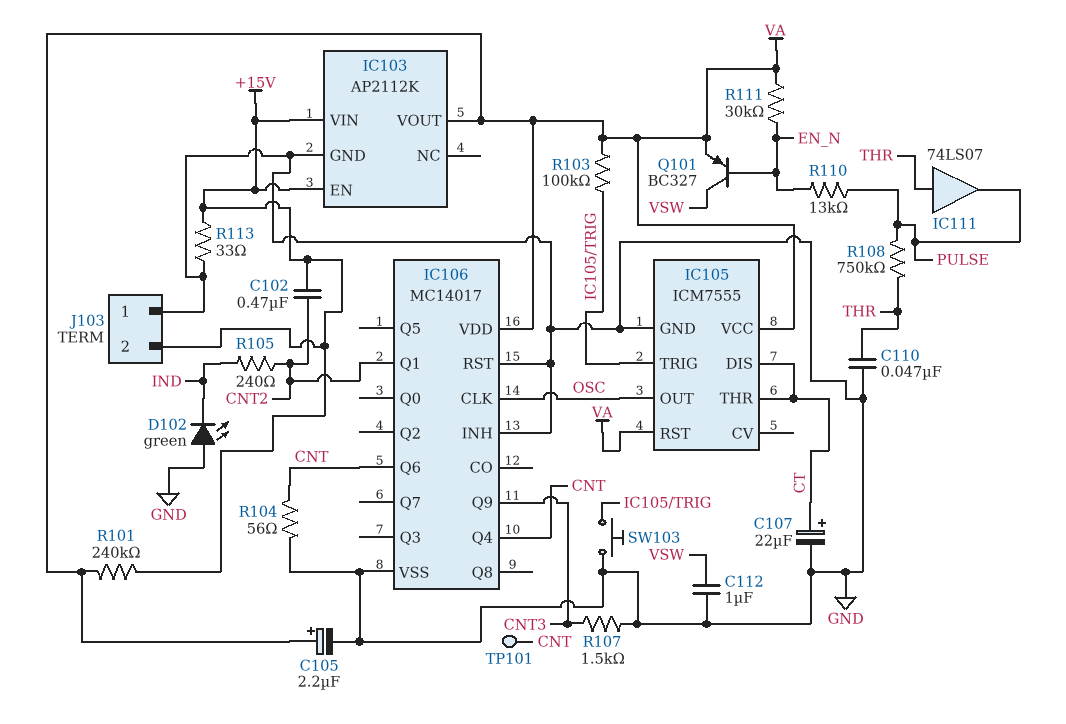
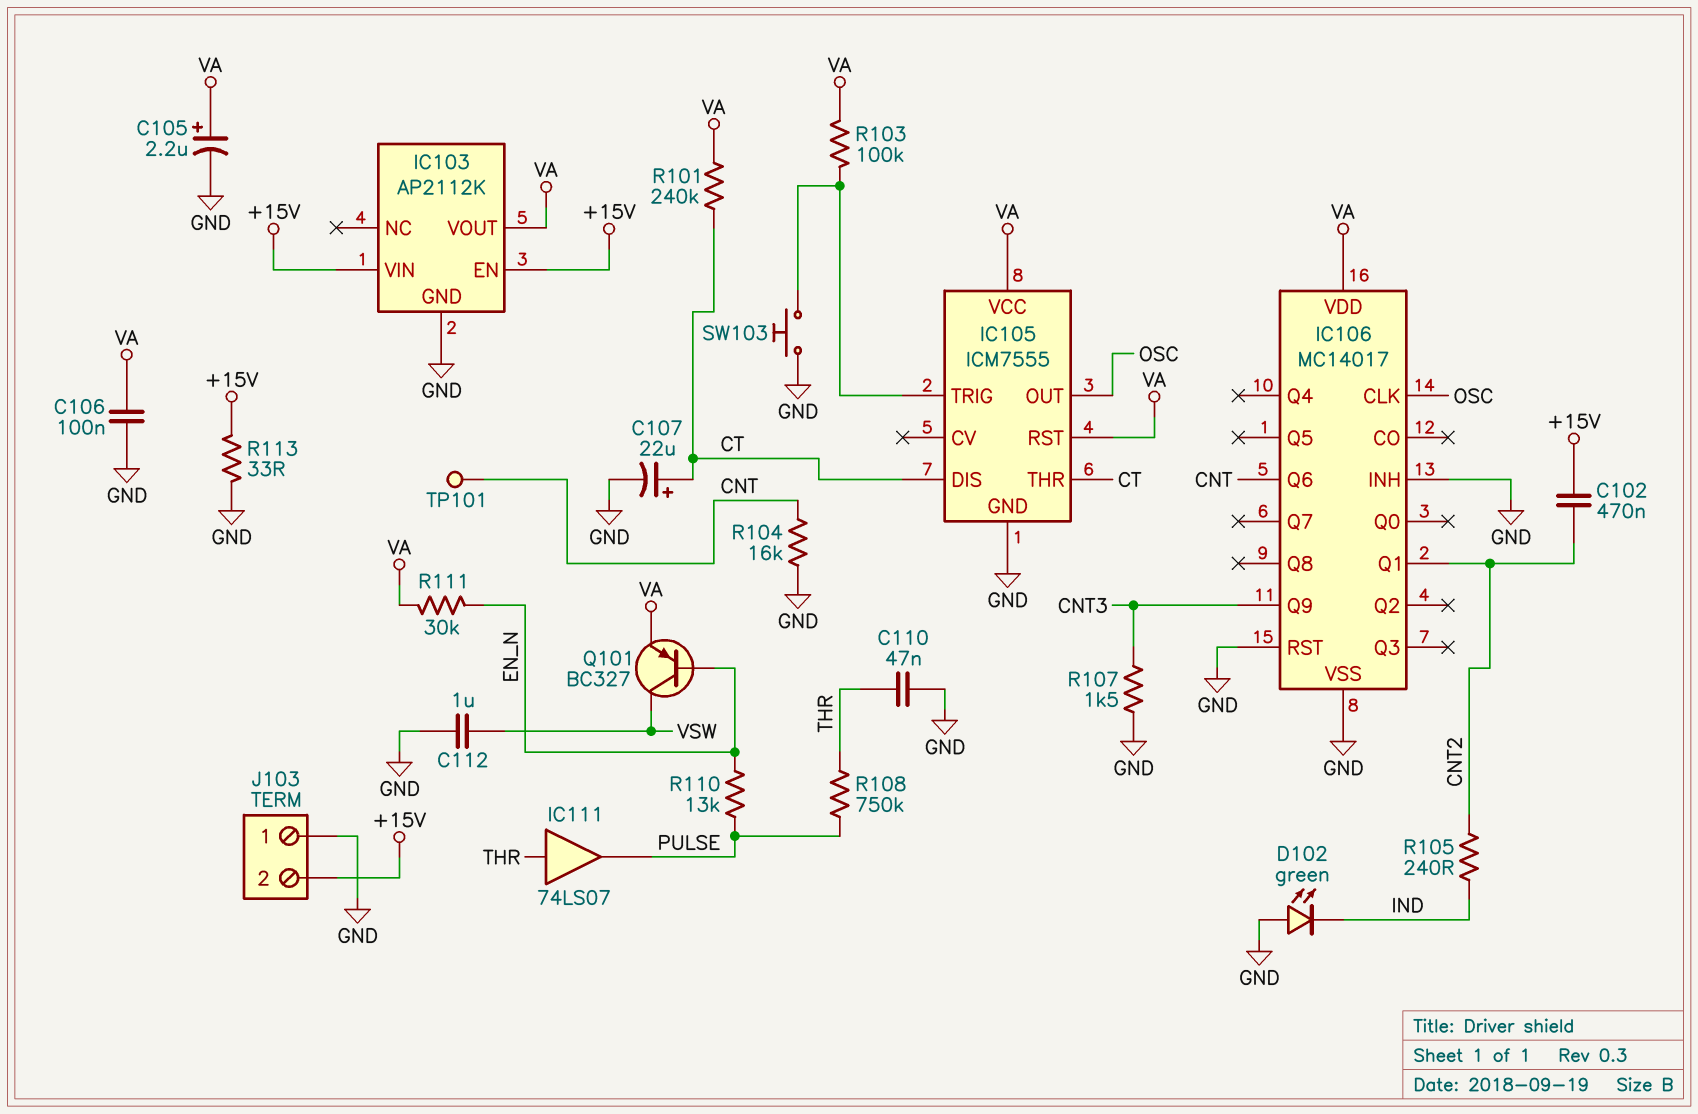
C106: none -> 100nF (GND, VA)
IC106 pin Q4: CNT -> none
R101: 240k (+15V, VA) -> 240k (CT, VA)
R104: 56 (CNT, GND) -> 16k (CNT, GND)

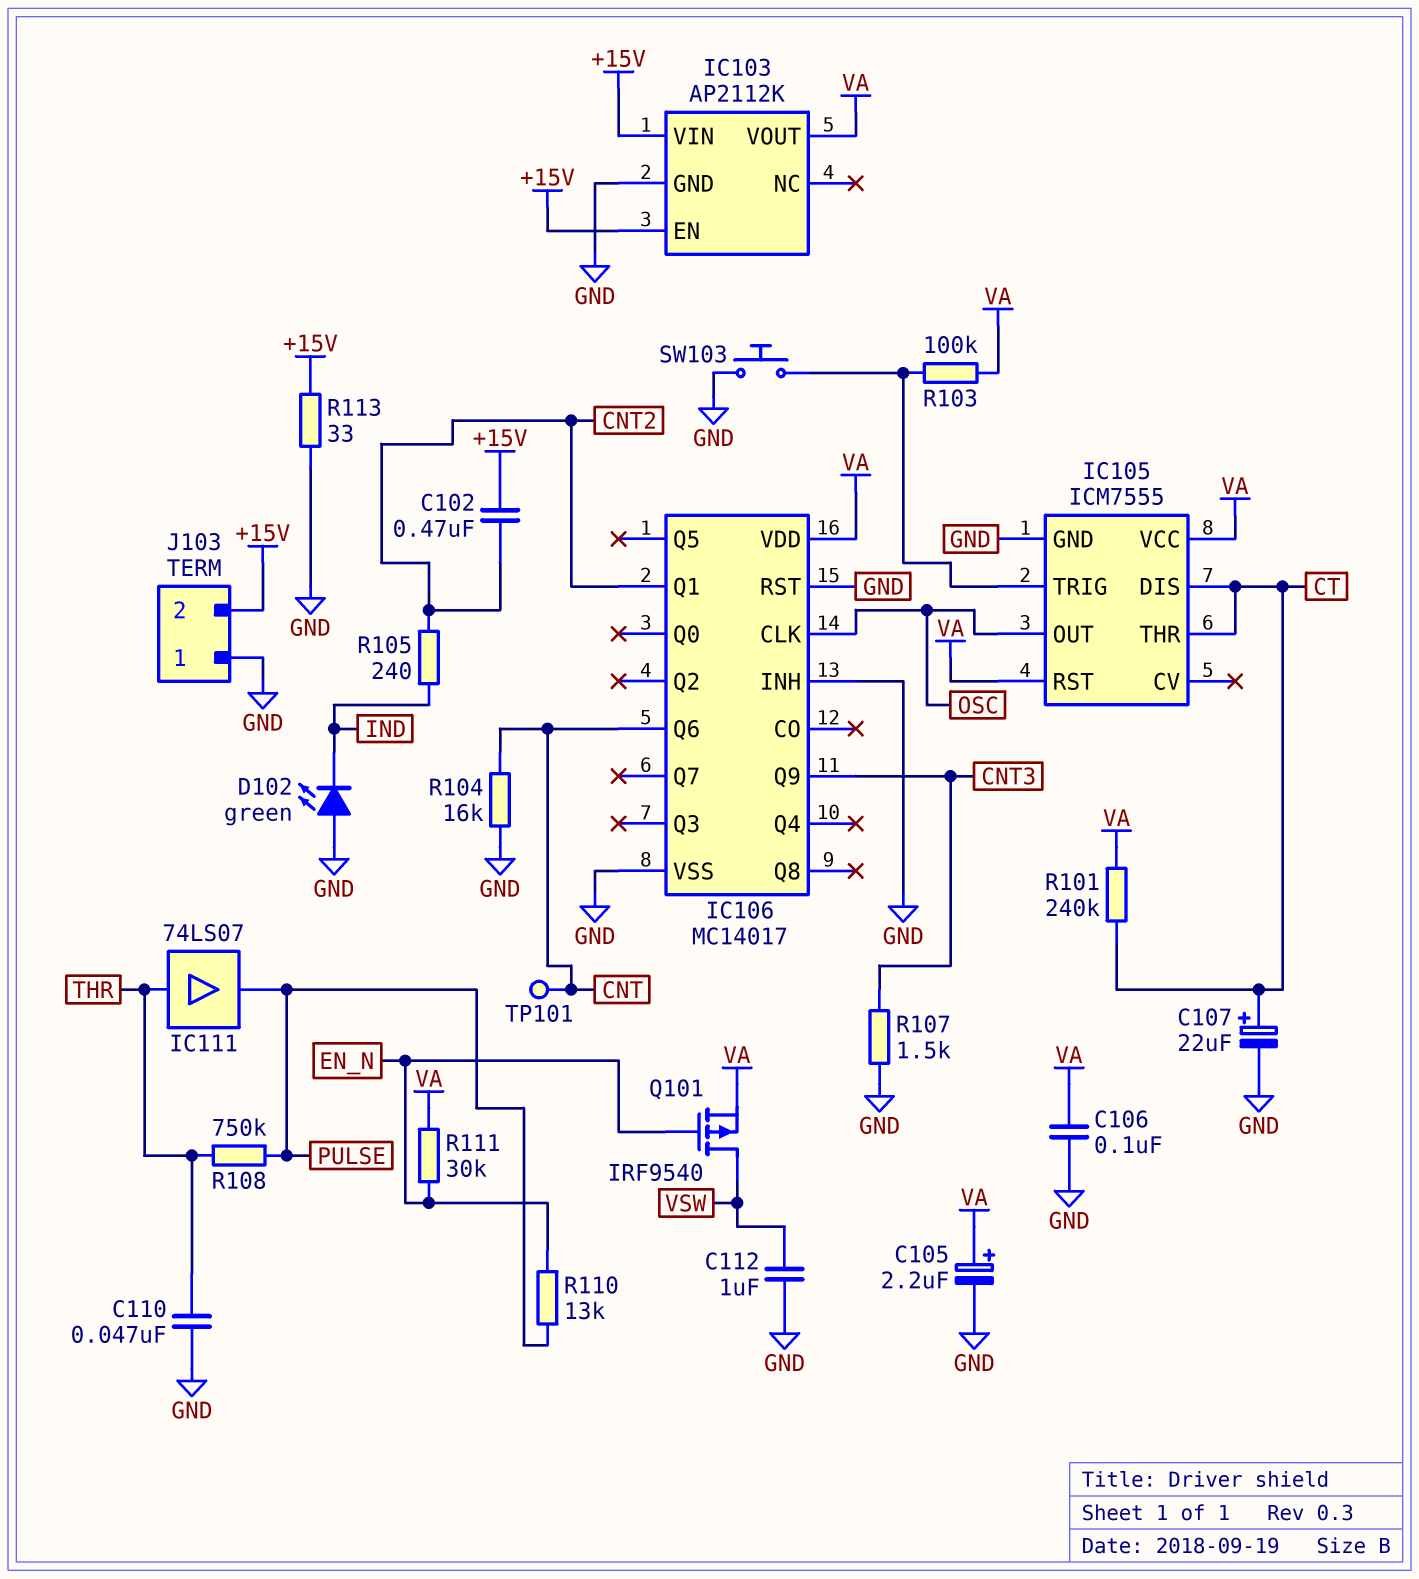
Q101: PNP BC327 (B EN_N, C VSW, E VA) -> PMOS IRF9540 (G EN_N, D VSW, S VA)

